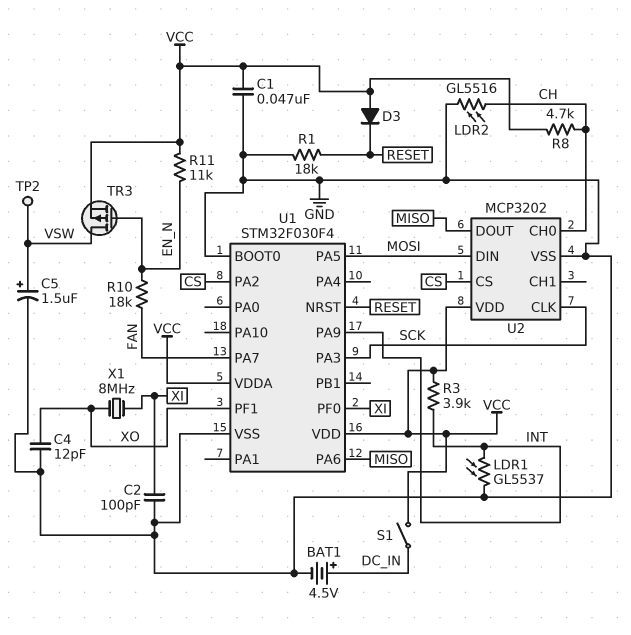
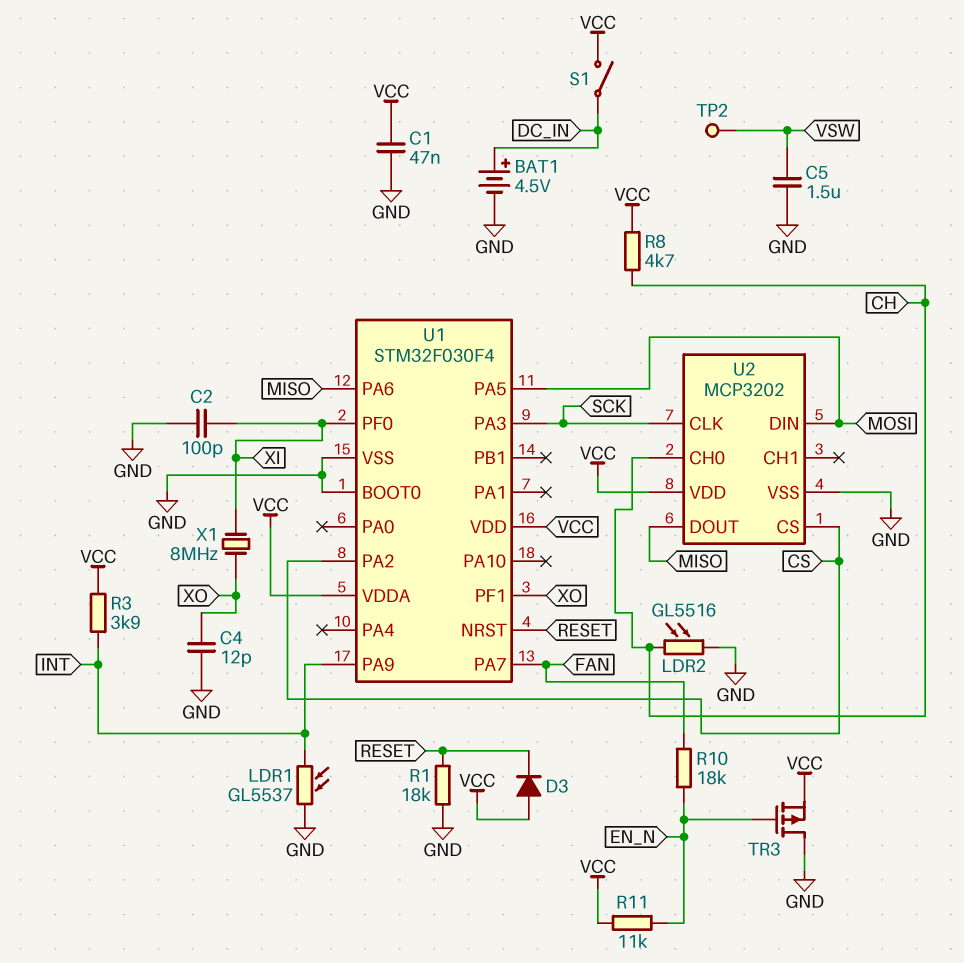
C5: 1.5uF (plus VSW, minus GND) -> 1.5uF (GND, VSW)
TR3: PMOS (G EN_N, D VSW, S VCC) -> PMOS (G EN_N, D GND, S VCC)

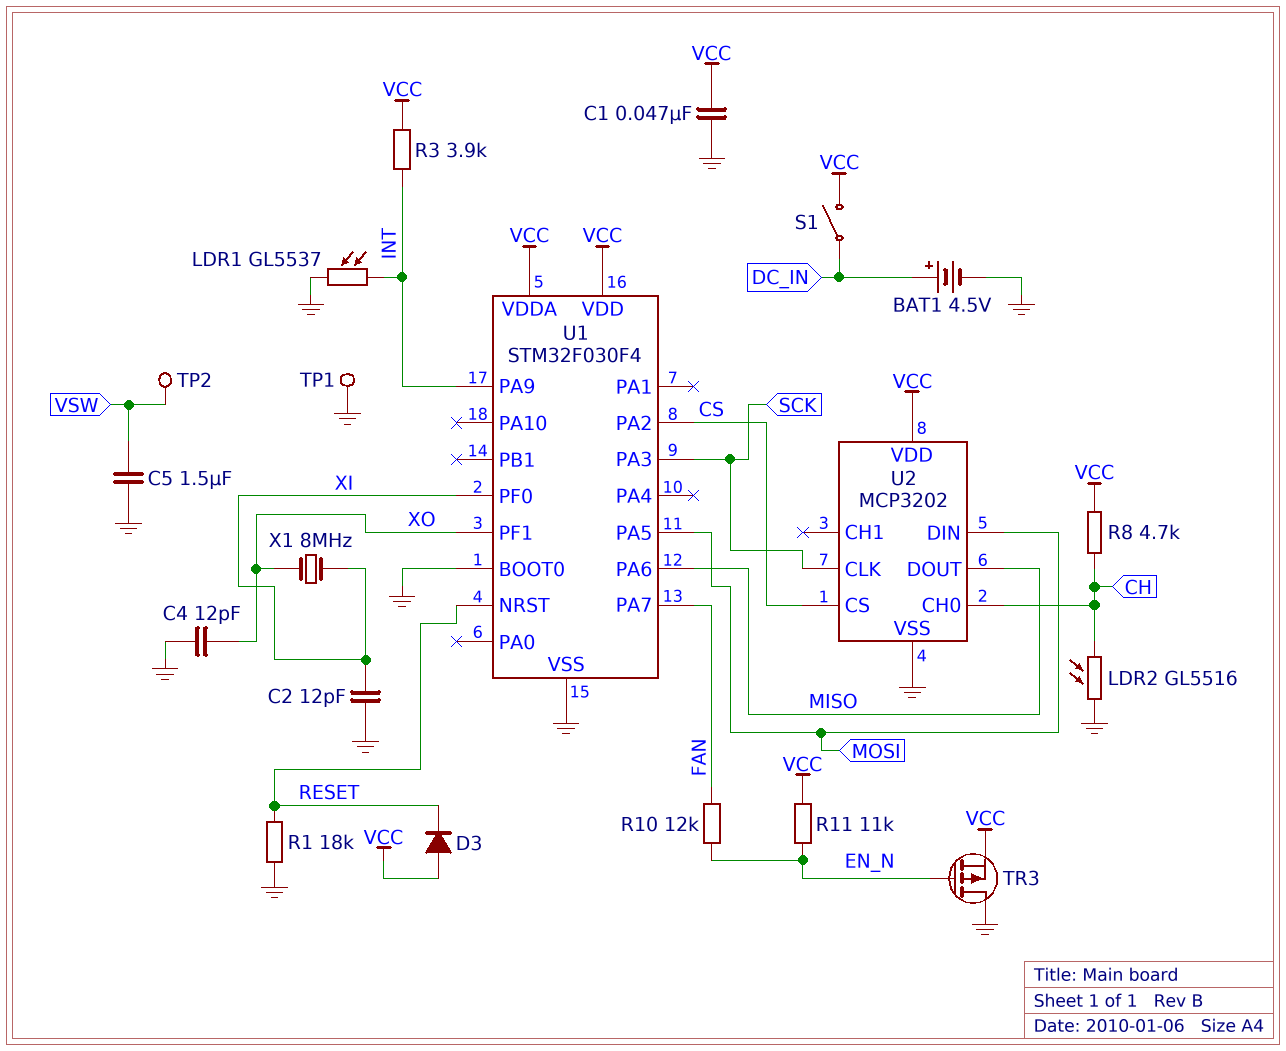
C2: 100pF (GND, XI) -> 12pF (GND, XI)
R10: 18k (EN_N, FAN) -> 12k (EN_N, FAN)
TP1: none -> test point (GND)

